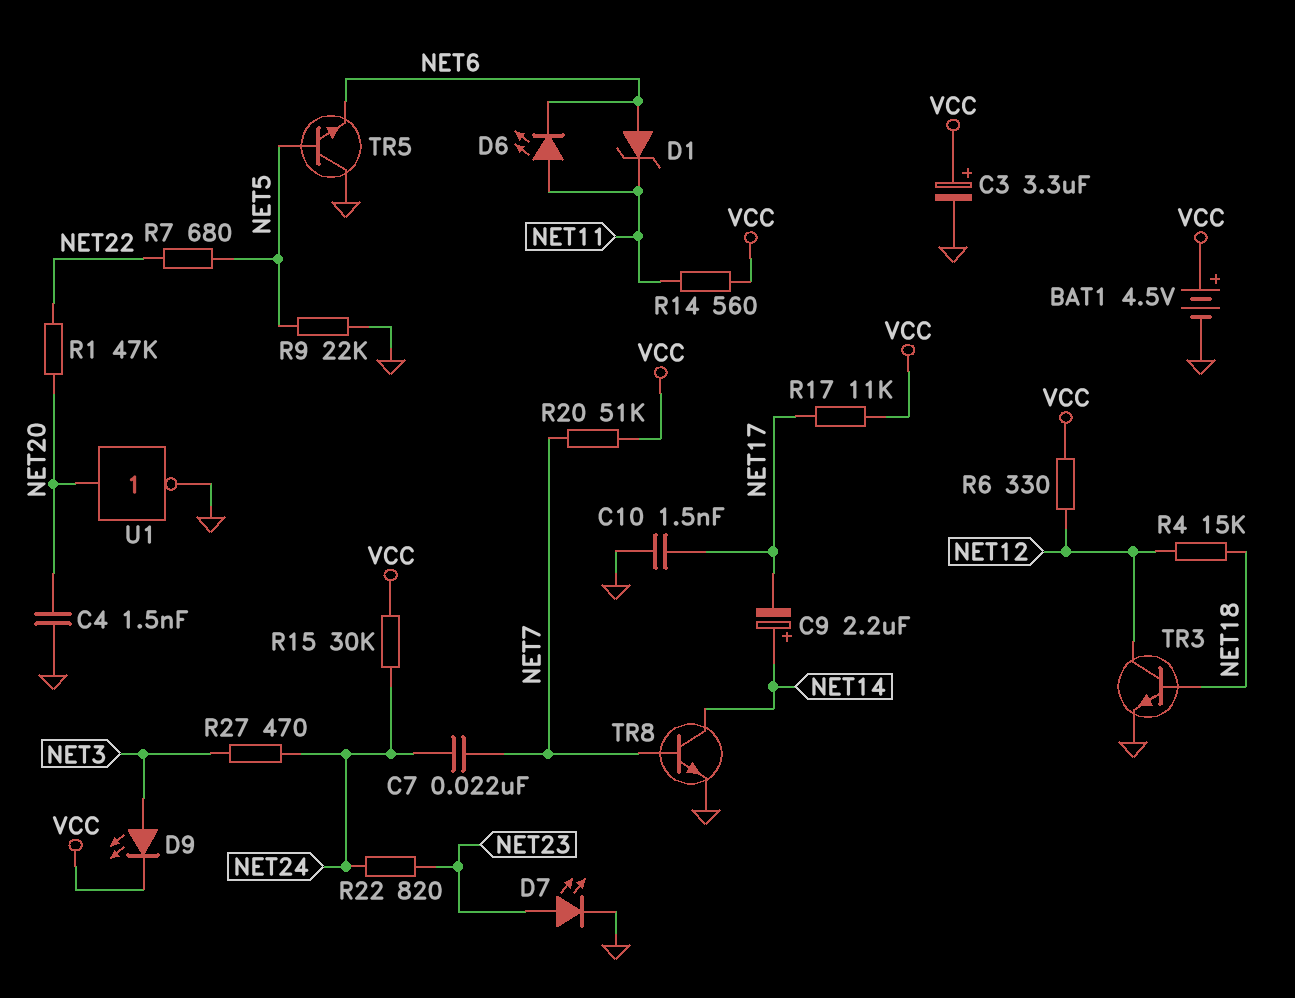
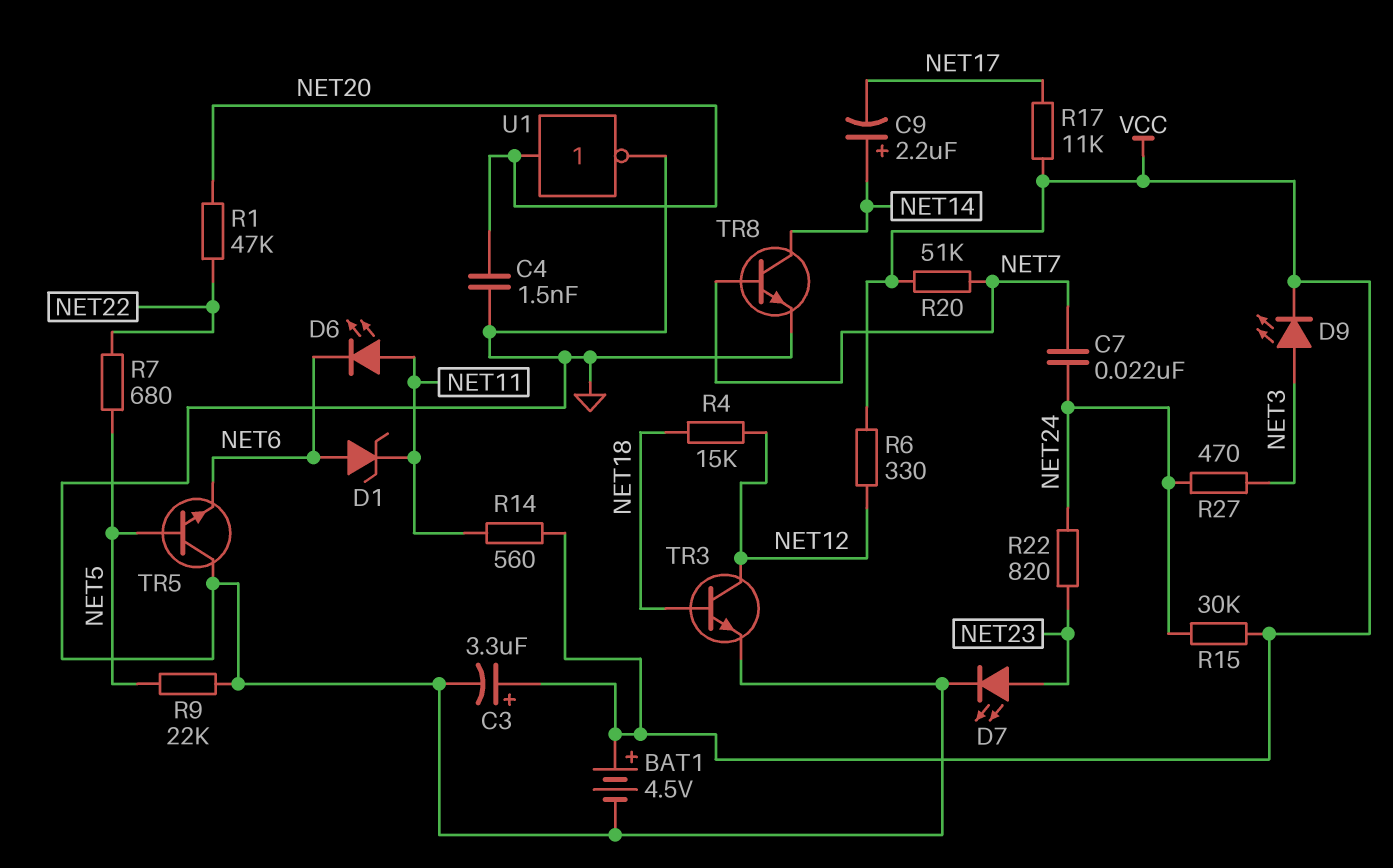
C10: 1.5nF (GND, NET17) -> none

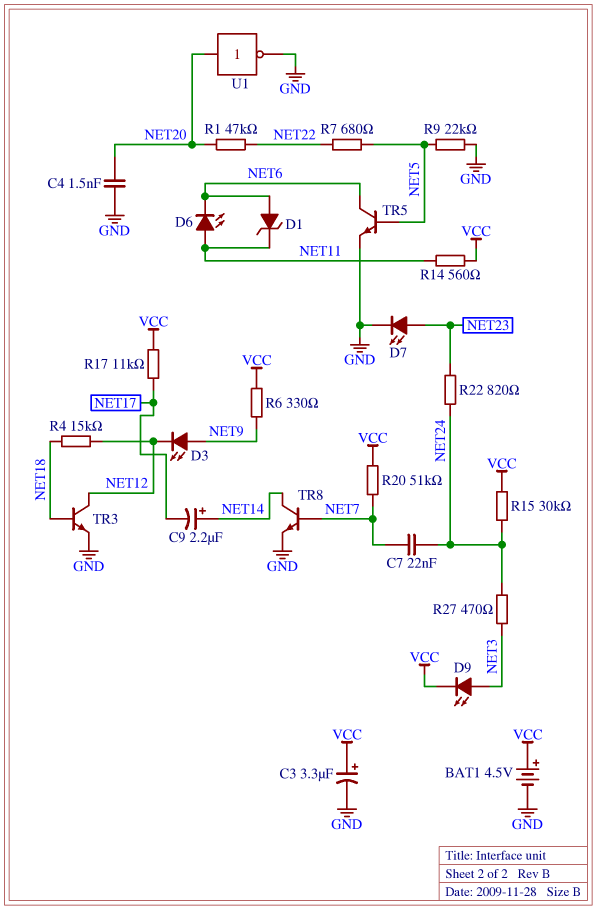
D3: none -> LED (A NET9, K NET12)
R6: 330 (NET12, VCC) -> 330 (NET9, VCC)
TR5: NPN (B NET5, C GND, E NET6) -> NPN (B NET5, C NET6, E GND)

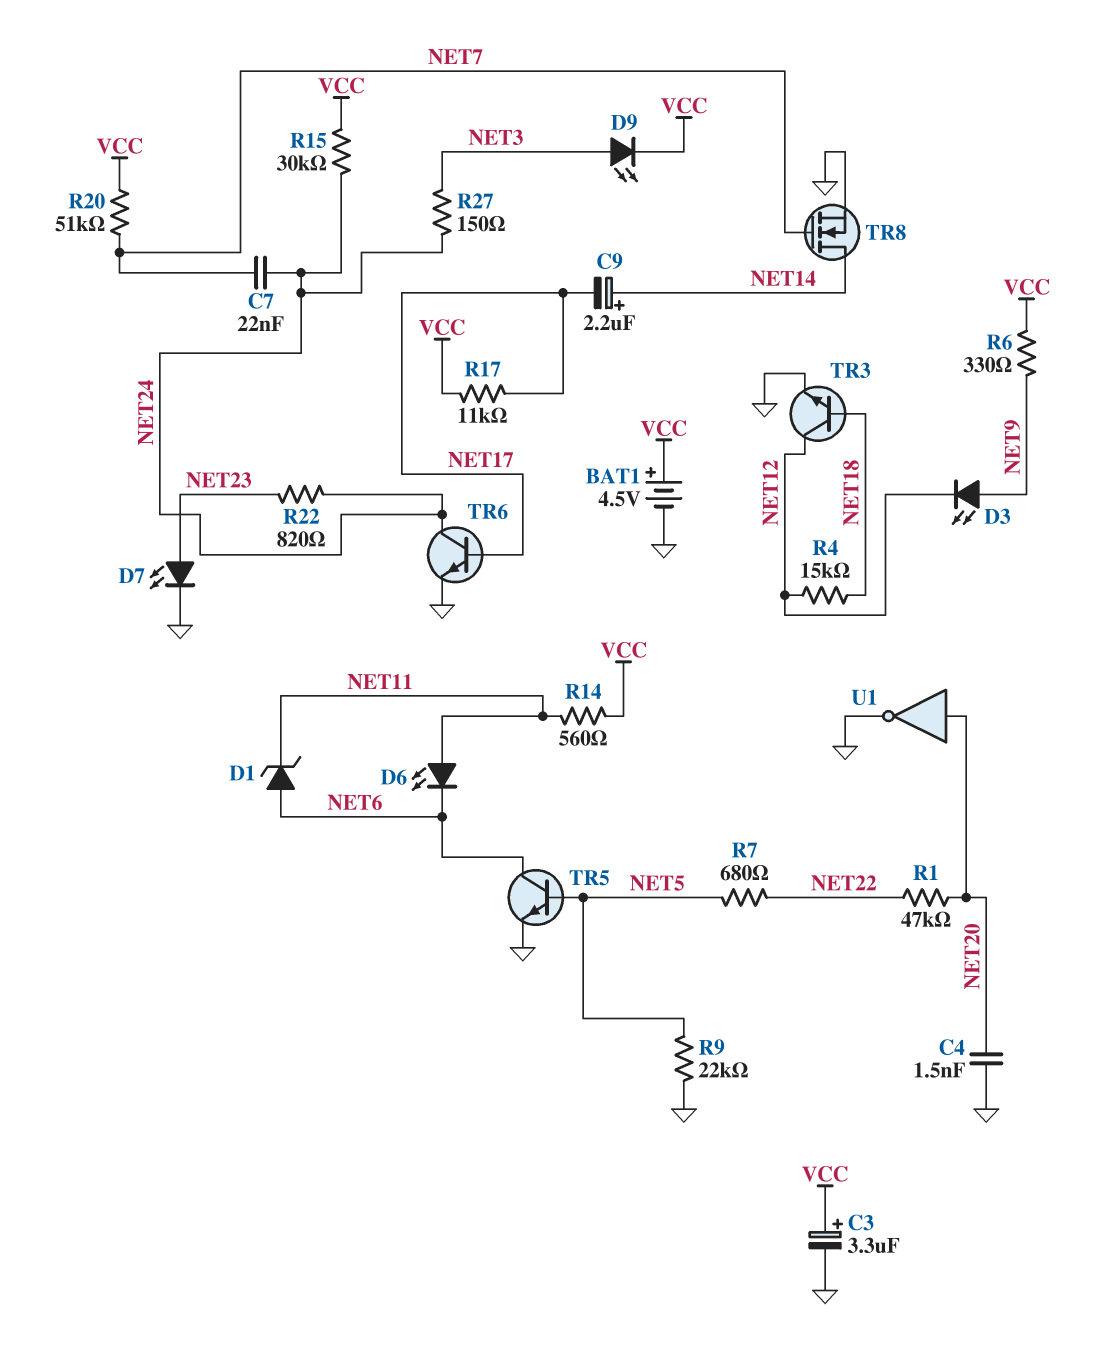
R27: 470 (NET3, NET24) -> 150 (NET3, NET24)
TR6: none -> NPN (B NET17, C NET24, E GND)
TR8: NPN (B NET7, C NET14, E GND) -> NMOS (G NET7, D NET14, S GND)

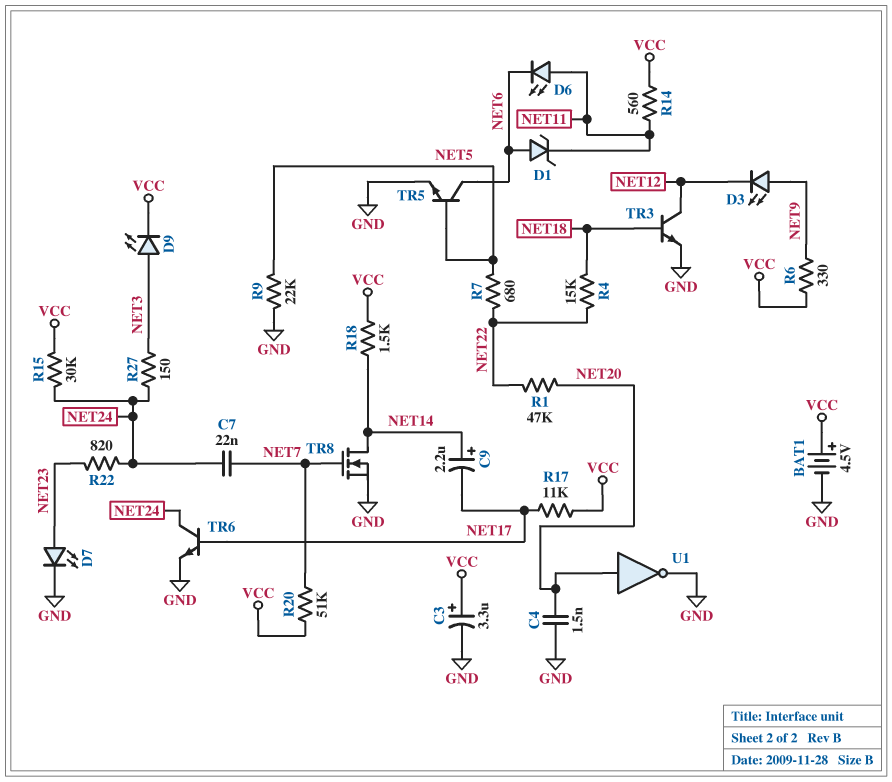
R4: 15k (NET12, NET18) -> 15k (NET18, NET22)
R18: none -> 1.5k (NET14, VCC)

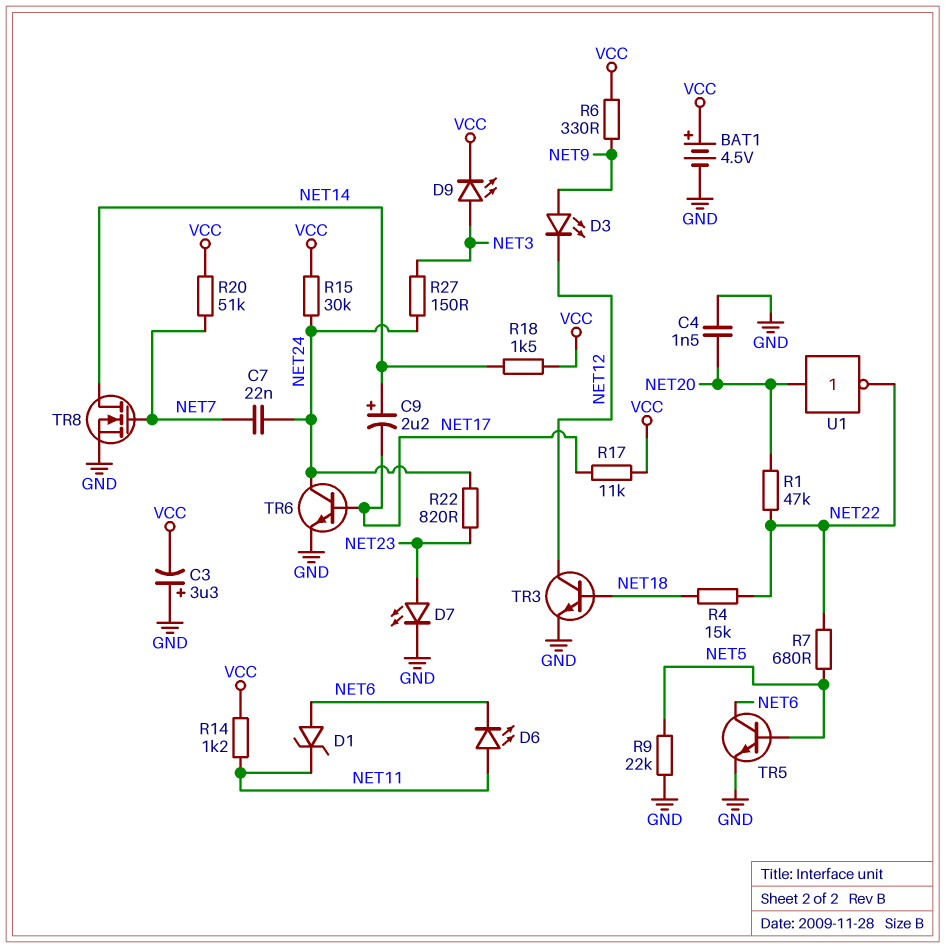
C3: 3.3uF (plus VCC, minus GND) -> 3.3uF (plus GND, minus VCC)
R14: 560 (NET11, VCC) -> 1.2k (NET11, VCC)
U1: NOT (in NET20, out GND) -> NOT (in NET20, out NET22)

